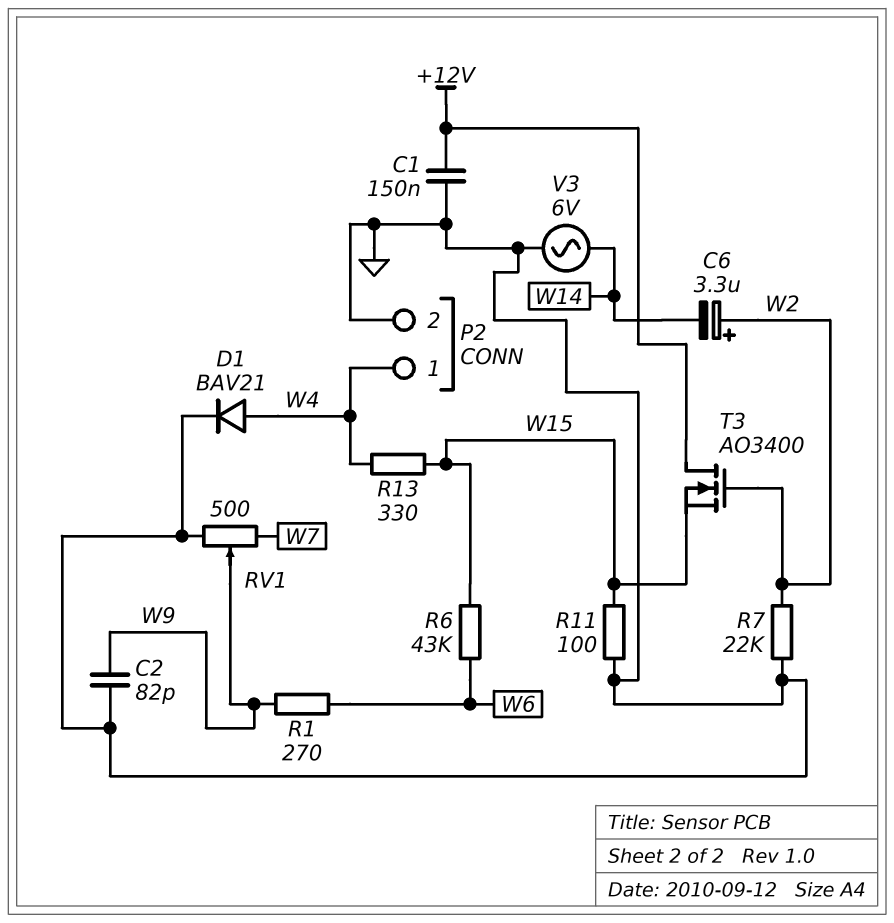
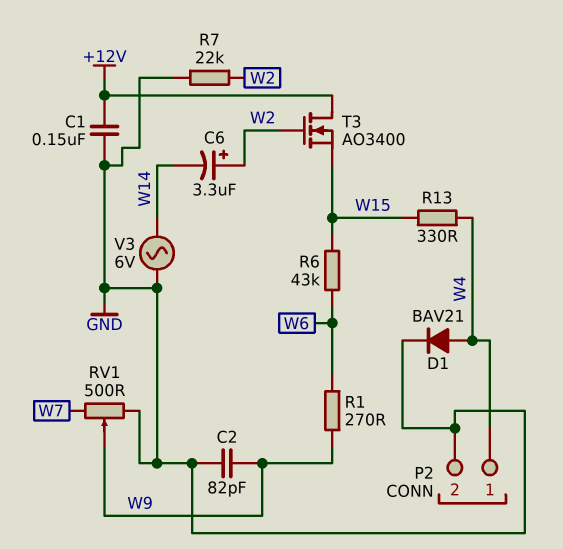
R11: 100 (GND, W15) -> none

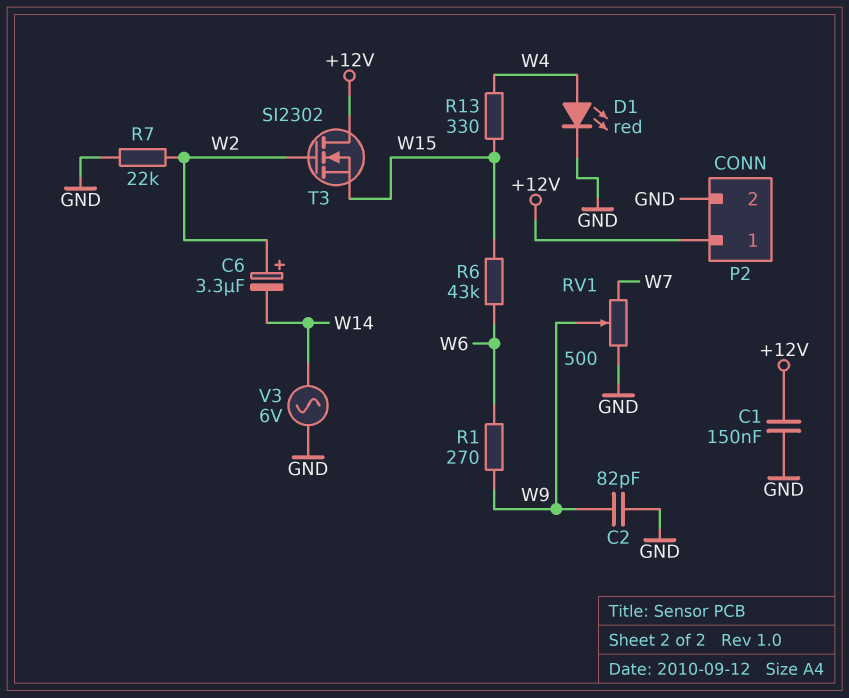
D1: diode BAV21 (A W4, K GND) -> LED red (A W4, K GND)
P2 pin 1: W4 -> +12V
T3: NMOS AO3400 (G W2, D +12V, S W15) -> NMOS SI2302 (G W2, D +12V, S W15)

